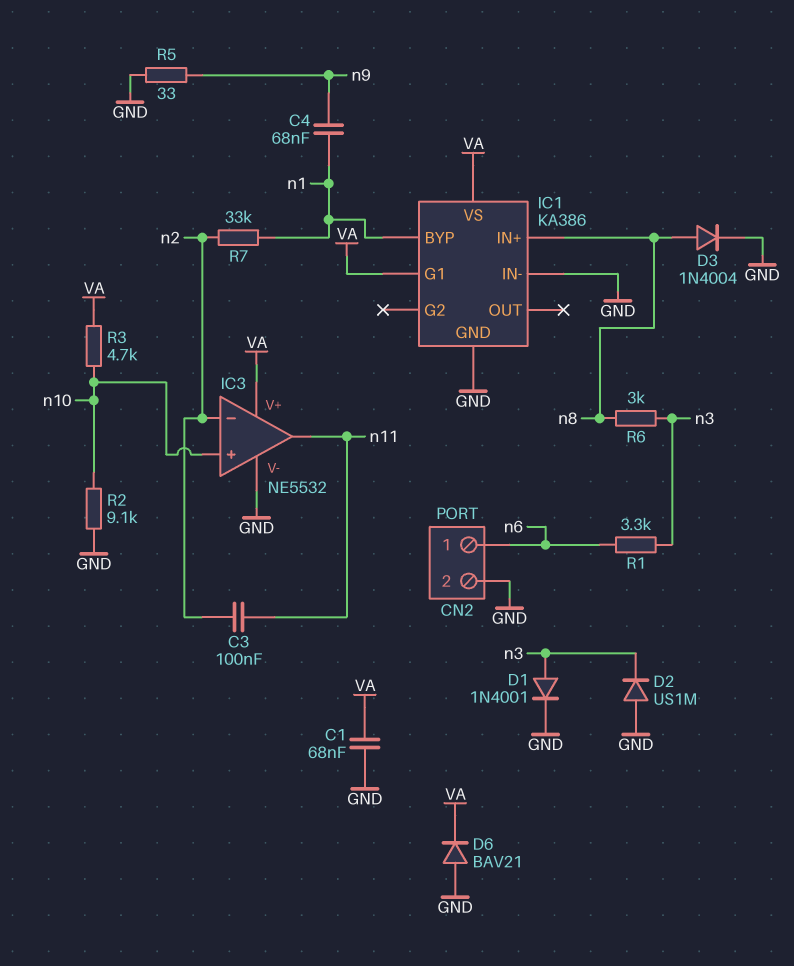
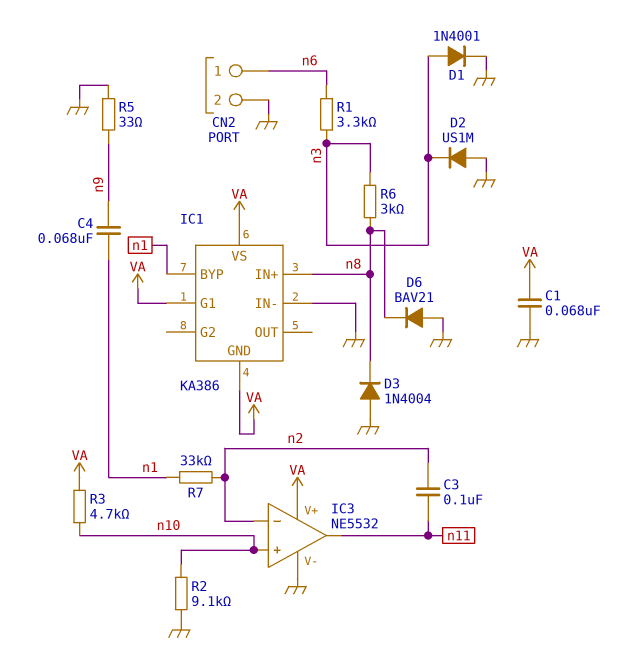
D3: diode 1N4004 (A n8, K GND) -> diode 1N4004 (A GND, K n8)
D6: diode BAV21 (A GND, K VA) -> diode BAV21 (A GND, K n8)
IC1 pin GND: GND -> VA

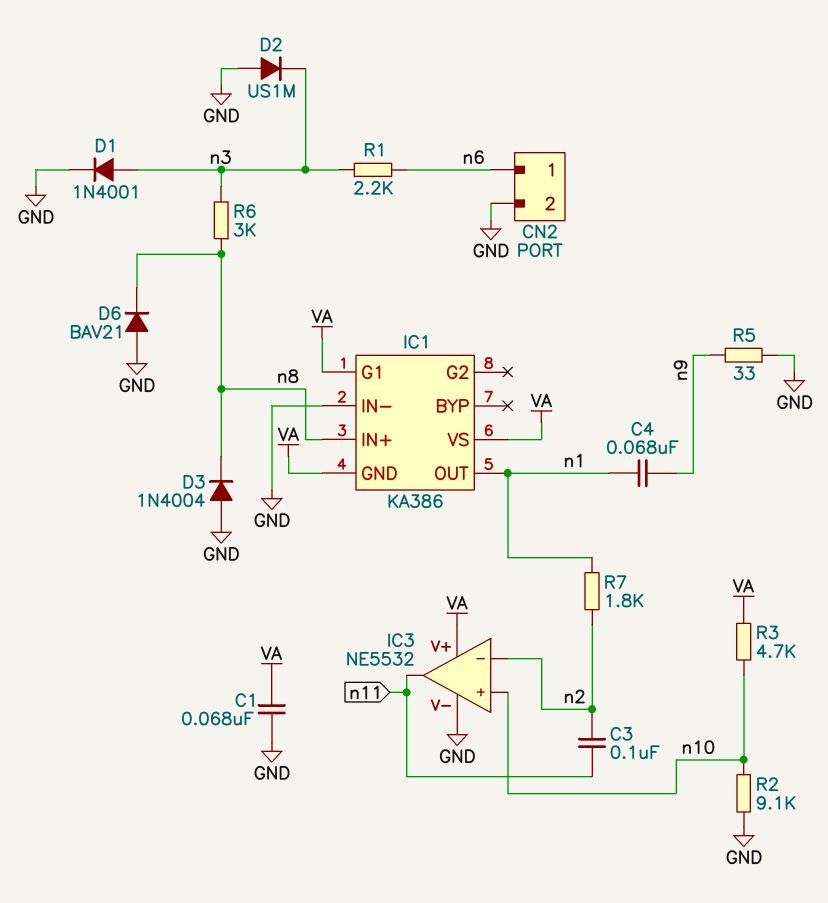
IC1 pin BYP: n1 -> none
IC1 pin OUT: none -> n1
R1: 3.3k (n3, n6) -> 2.2k (n3, n6)
R7: 33k (n1, n2) -> 1.8k (n1, n2)

